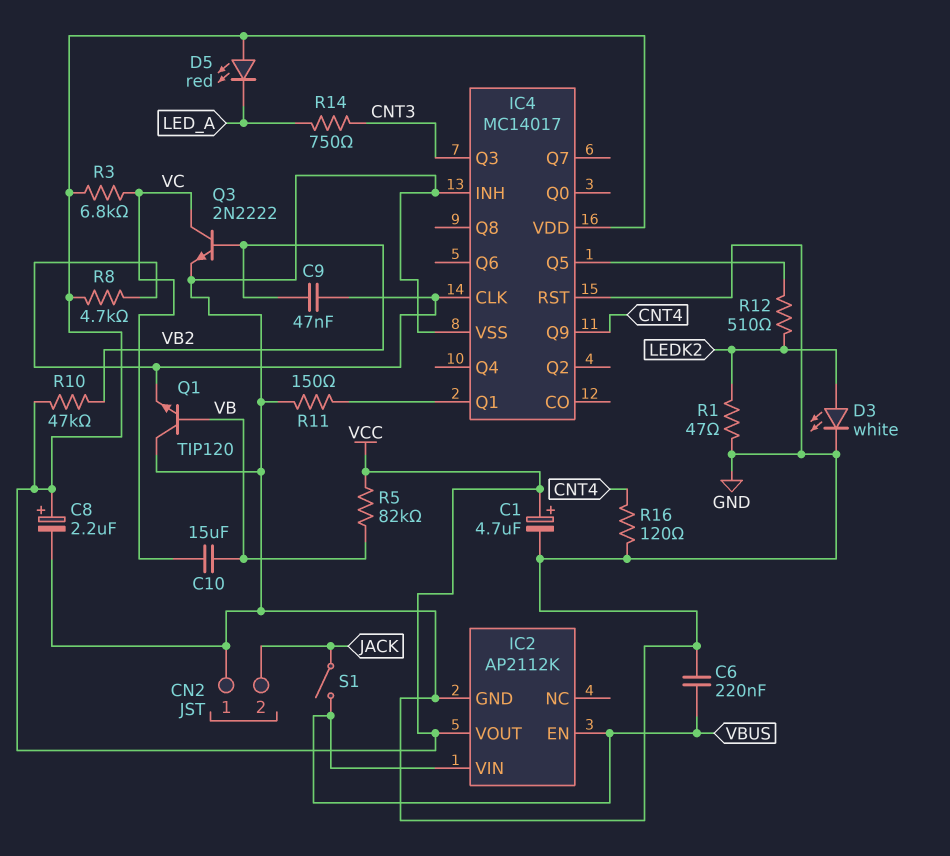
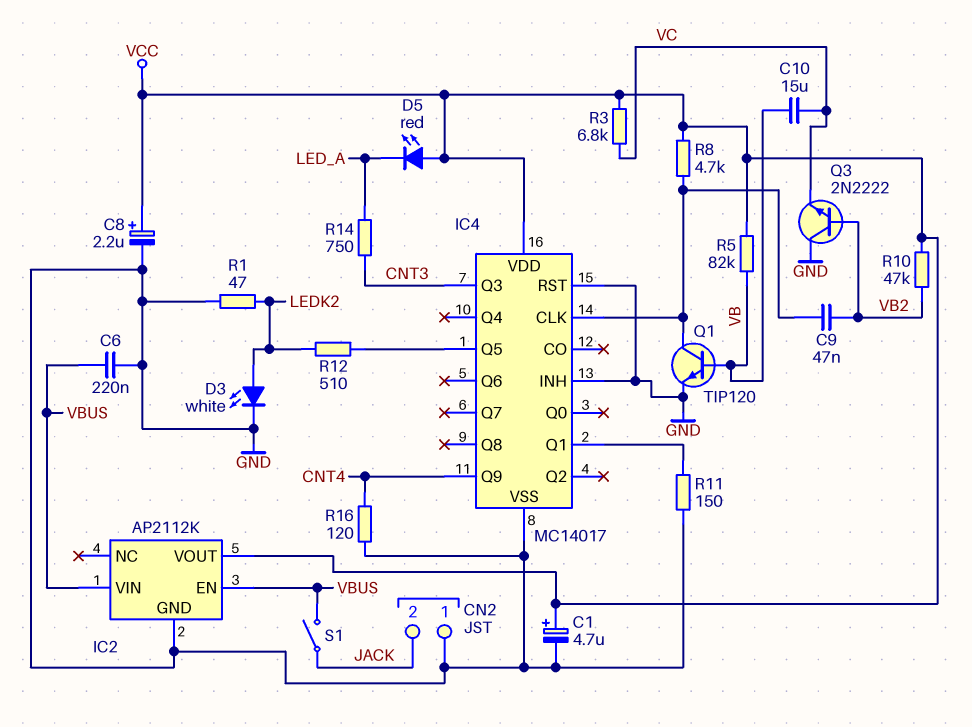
Q1: NPN TIP120 (B VB, C GND, E IC4/CLK) -> NPN TIP120 (B VB, C IC4/CLK, E GND)
Q3: NPN 2N2222 (B VB2, C VC, E GND) -> NPN 2N2222 (B VB2, C GND, E VC)

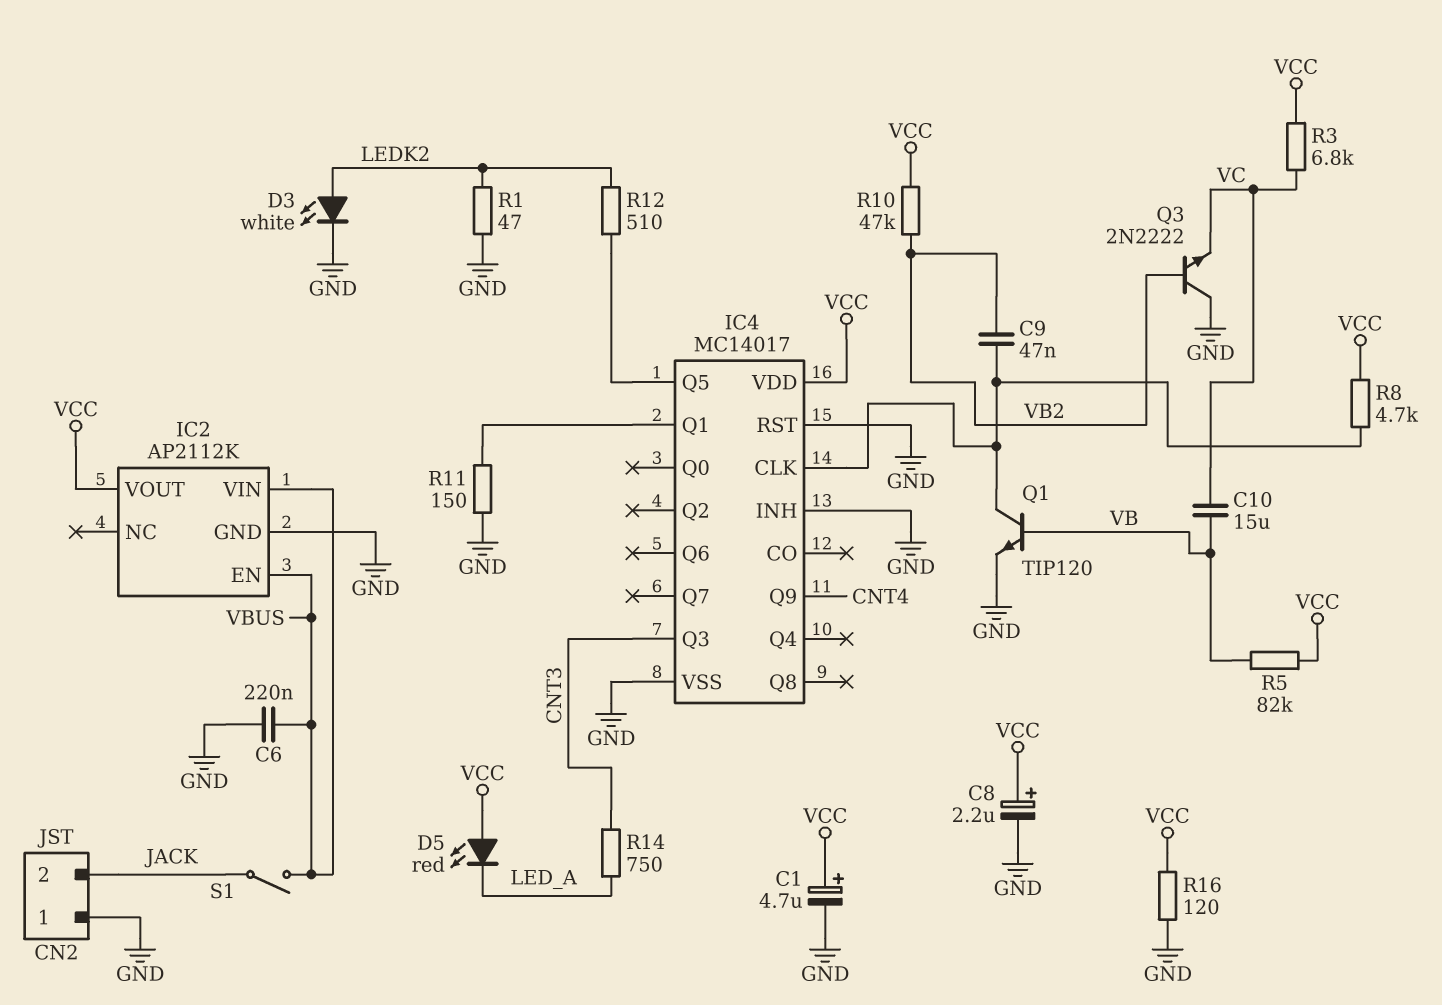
R16: 120 (CNT4, GND) -> 120 (GND, VCC)

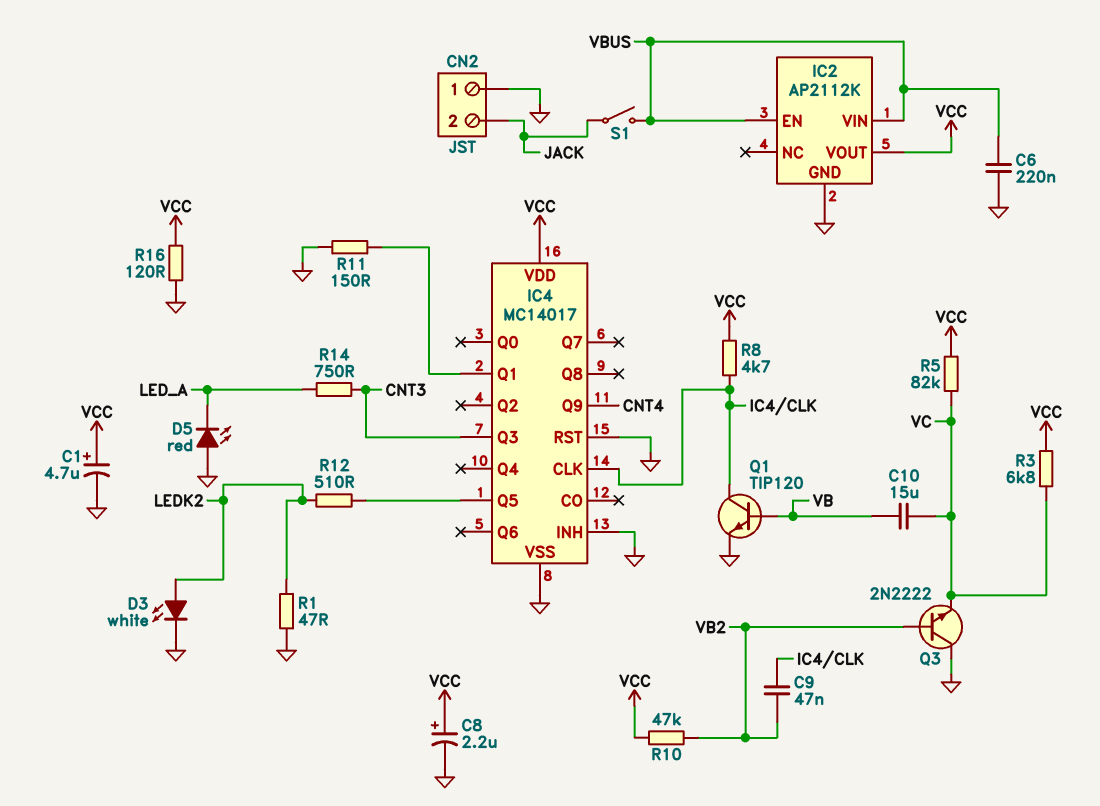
D5: LED red (A VCC, K LED_A) -> LED red (A GND, K LED_A)
R5: 82k (VB, VCC) -> 82k (VC, VCC)

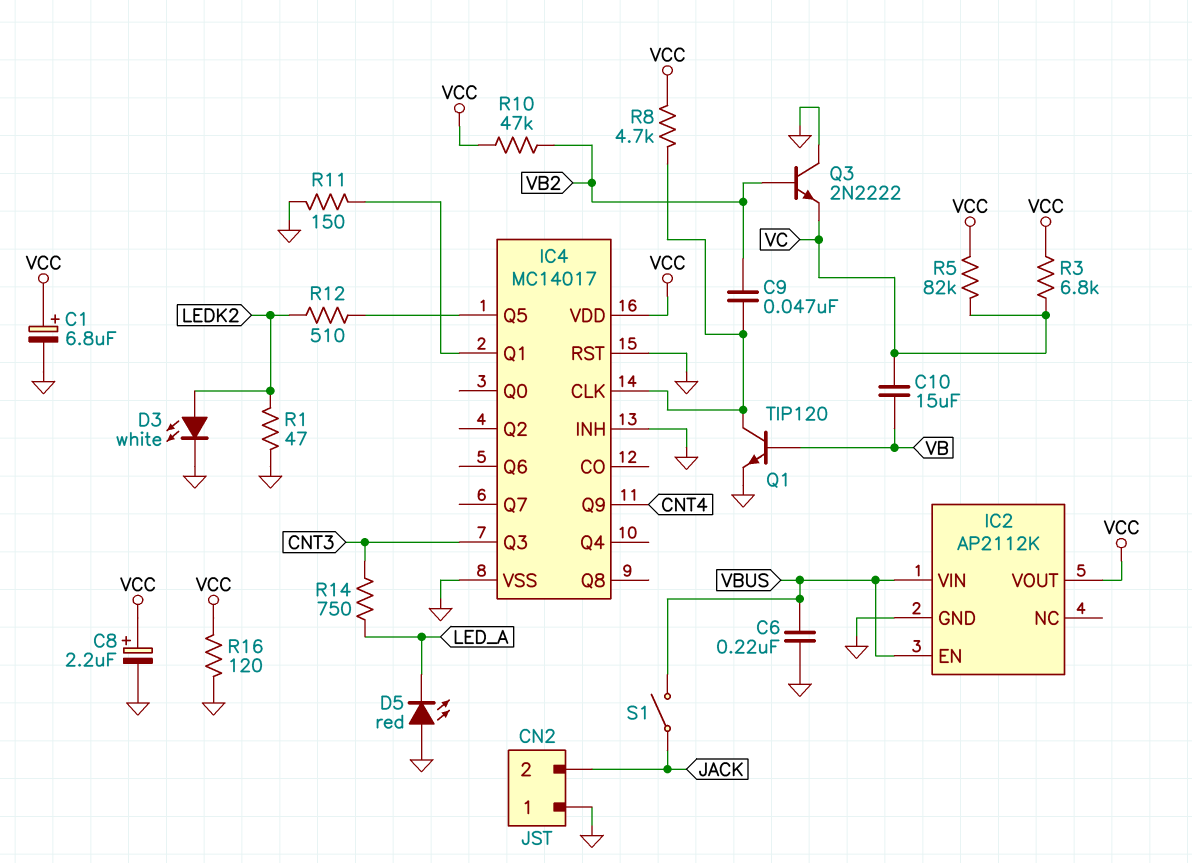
C1: 4.7uF (plus VCC, minus GND) -> 6.8uF (plus VCC, minus GND)

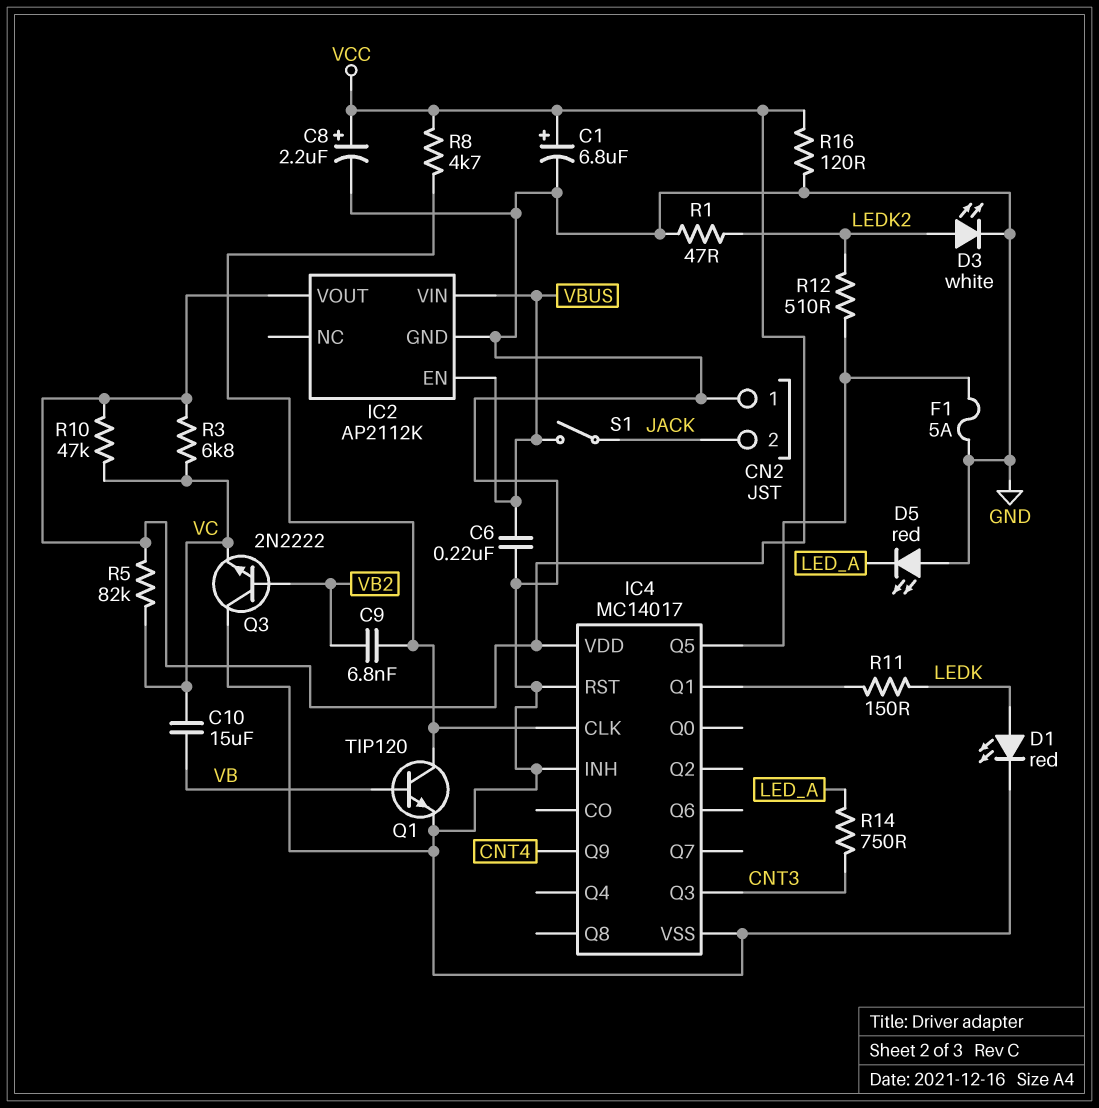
C9: 47nF (IC4/CLK, VB2) -> 6.8nF (IC4/CLK, VB2)
D1: none -> LED red (A LEDK, K GND)
F1: none -> 5A (GND, IC4/Q5)
R10: 47k (VB2, VCC) -> 47k (VC, VCC)
R11: 150 (GND, IC4/Q1) -> 150 (IC4/Q1, LEDK)

